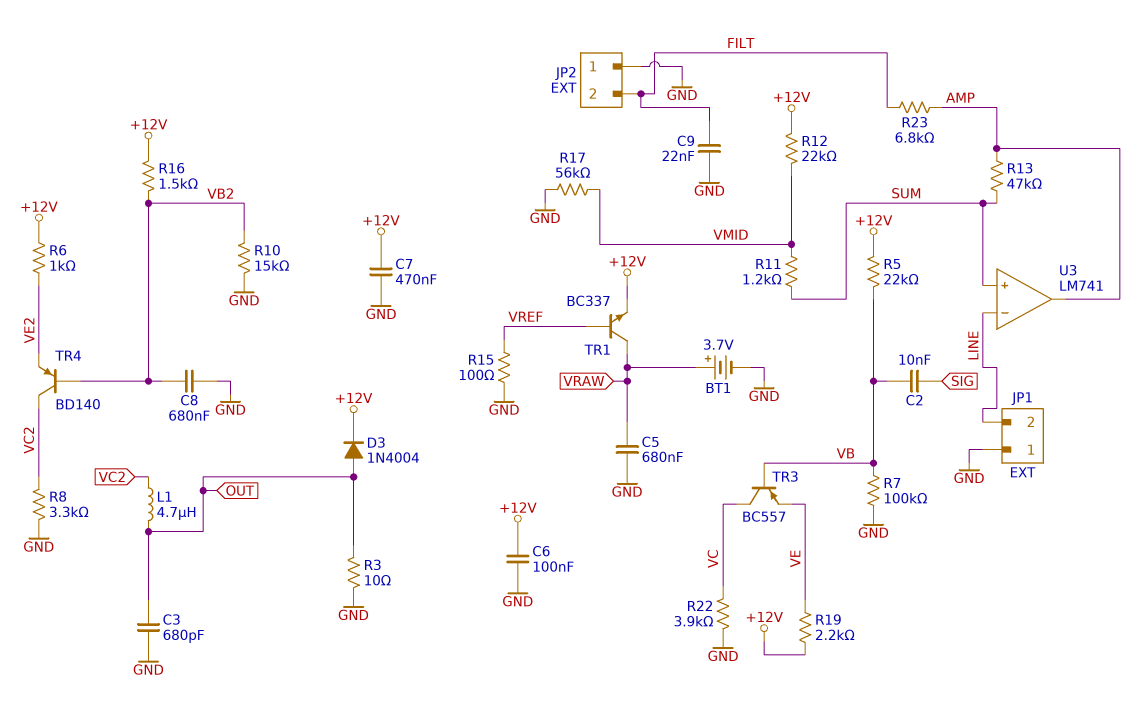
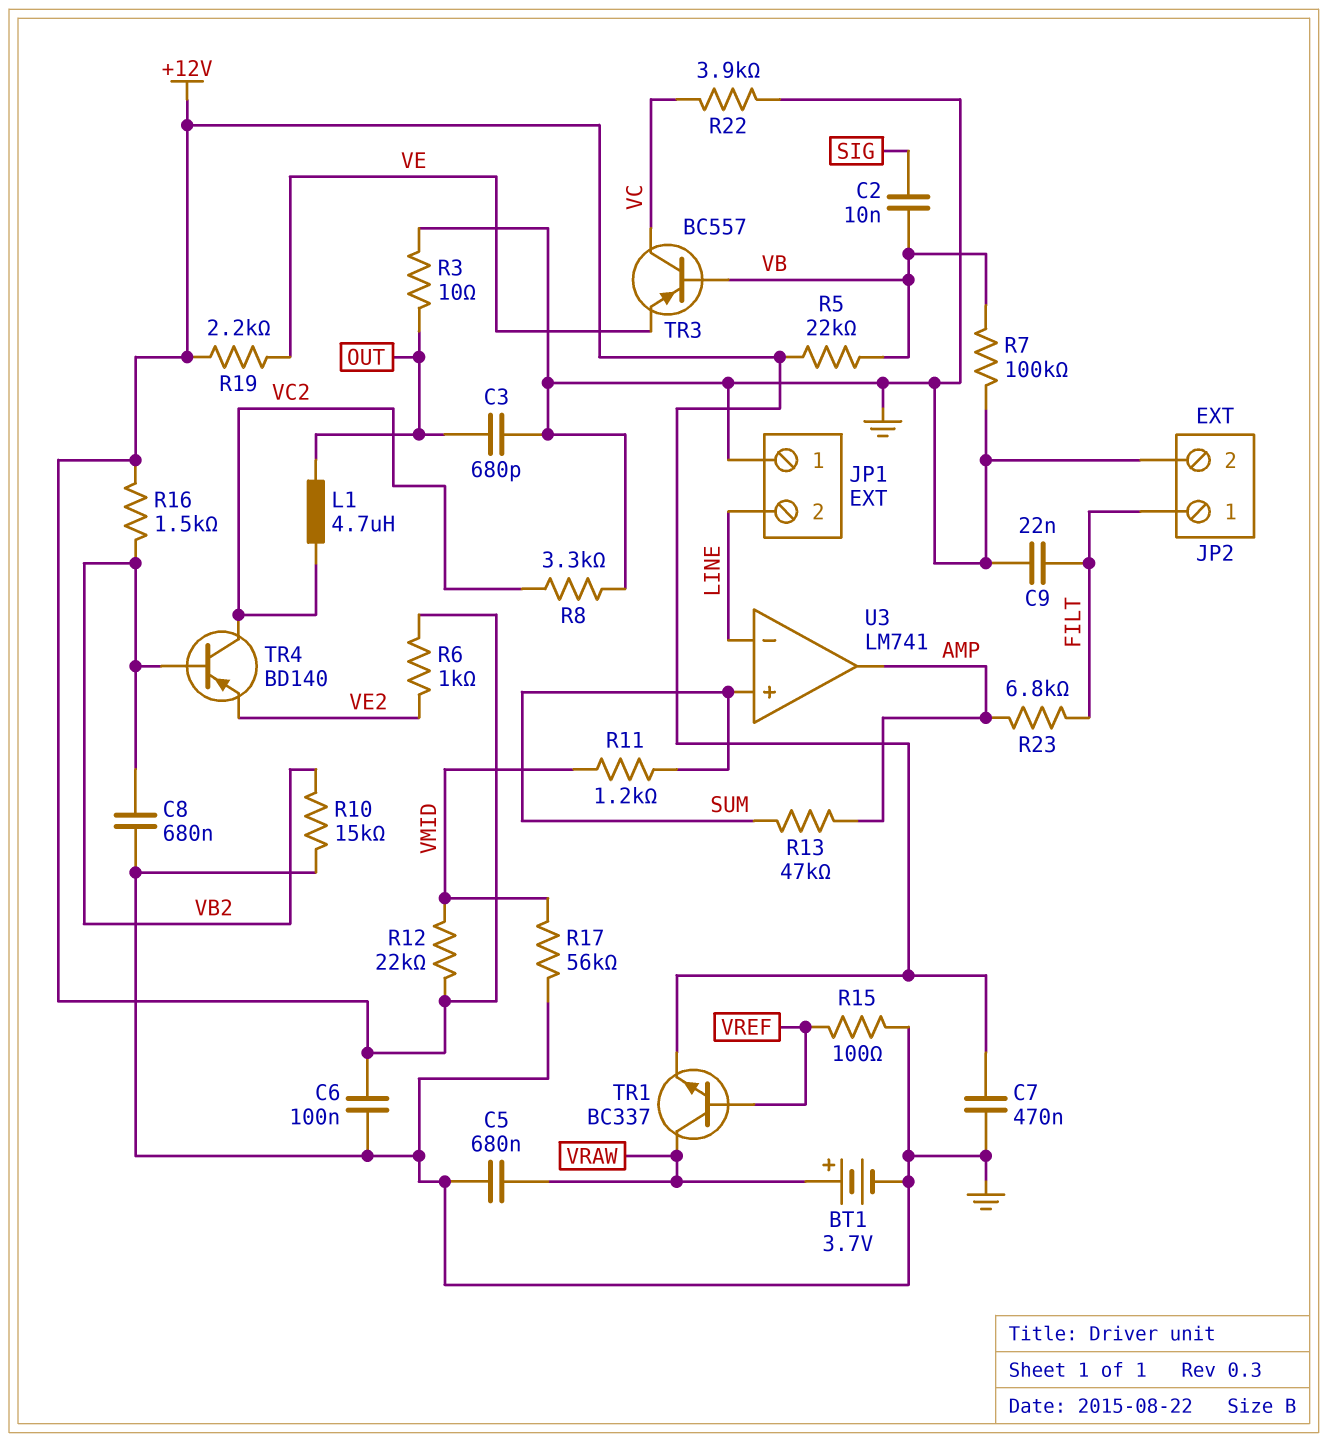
D3: diode 1N4004 (A OUT, K +12V) -> none
JP2 pin 1: GND -> FILT
JP2 pin 2: FILT -> GND

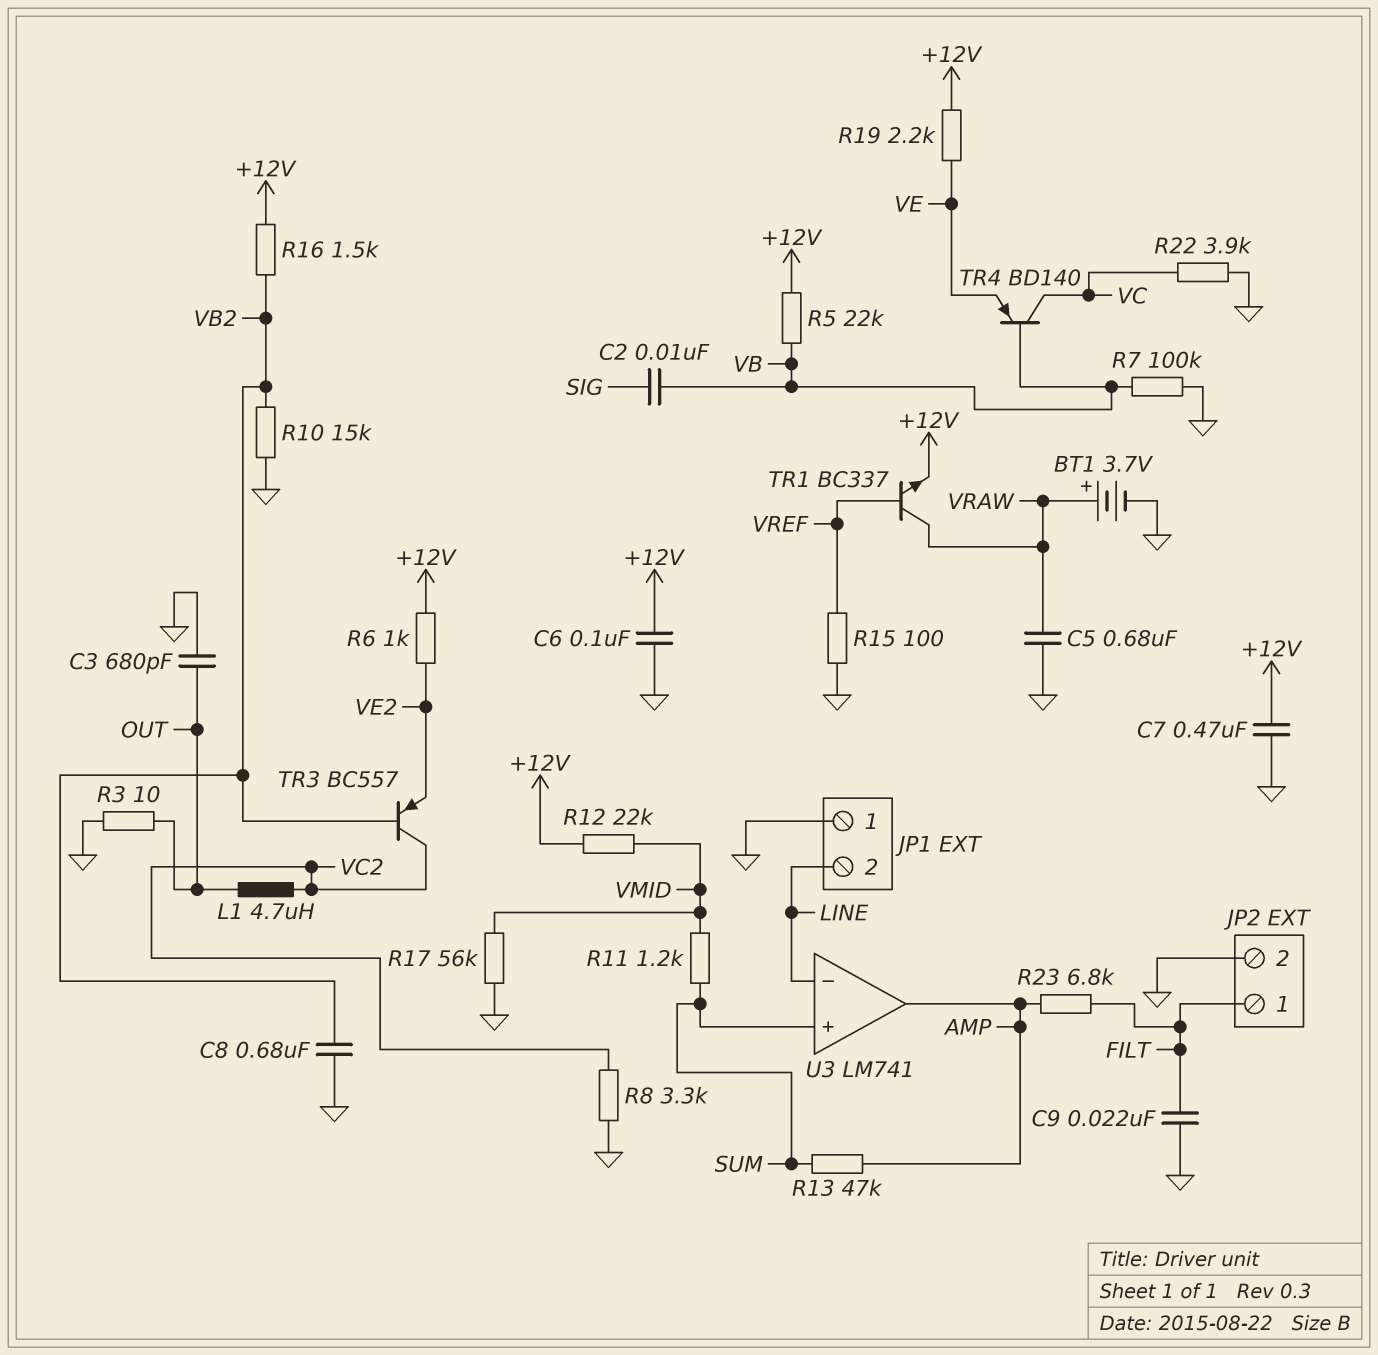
TR3: PNP BC557 (B VB, C VC, E VE) -> PNP BC557 (B VB2, C VC2, E VE2)
TR4: PNP BD140 (B VB2, C VC2, E VE2) -> PNP BD140 (B VB, C VC, E VE)

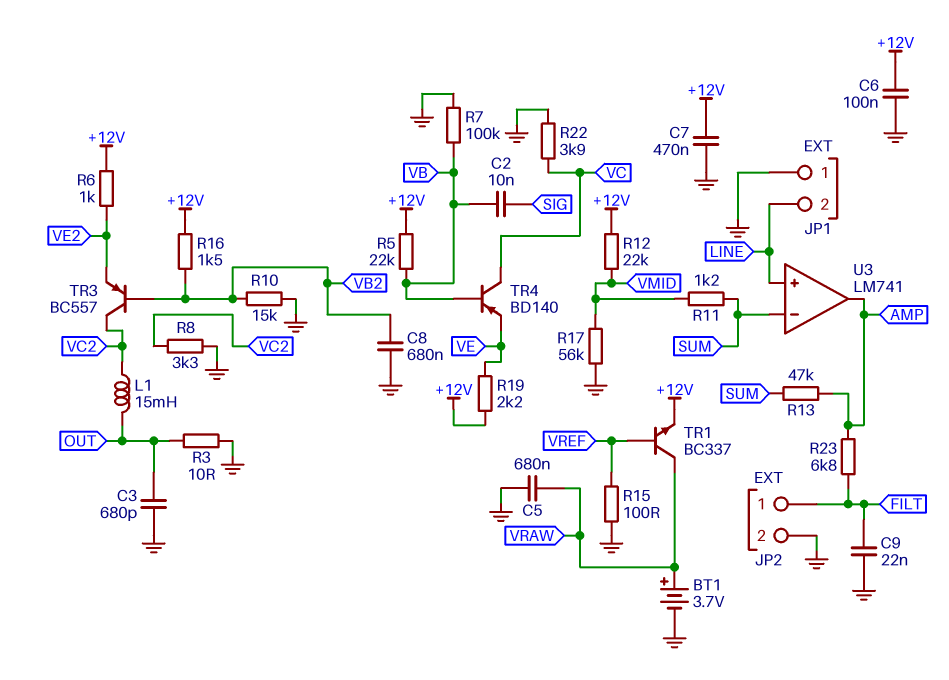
L1: 4.7uH (OUT, VC2) -> 15mH (OUT, VC2)
U3 pin in+: SUM -> LINE
U3 pin in-: LINE -> SUM

